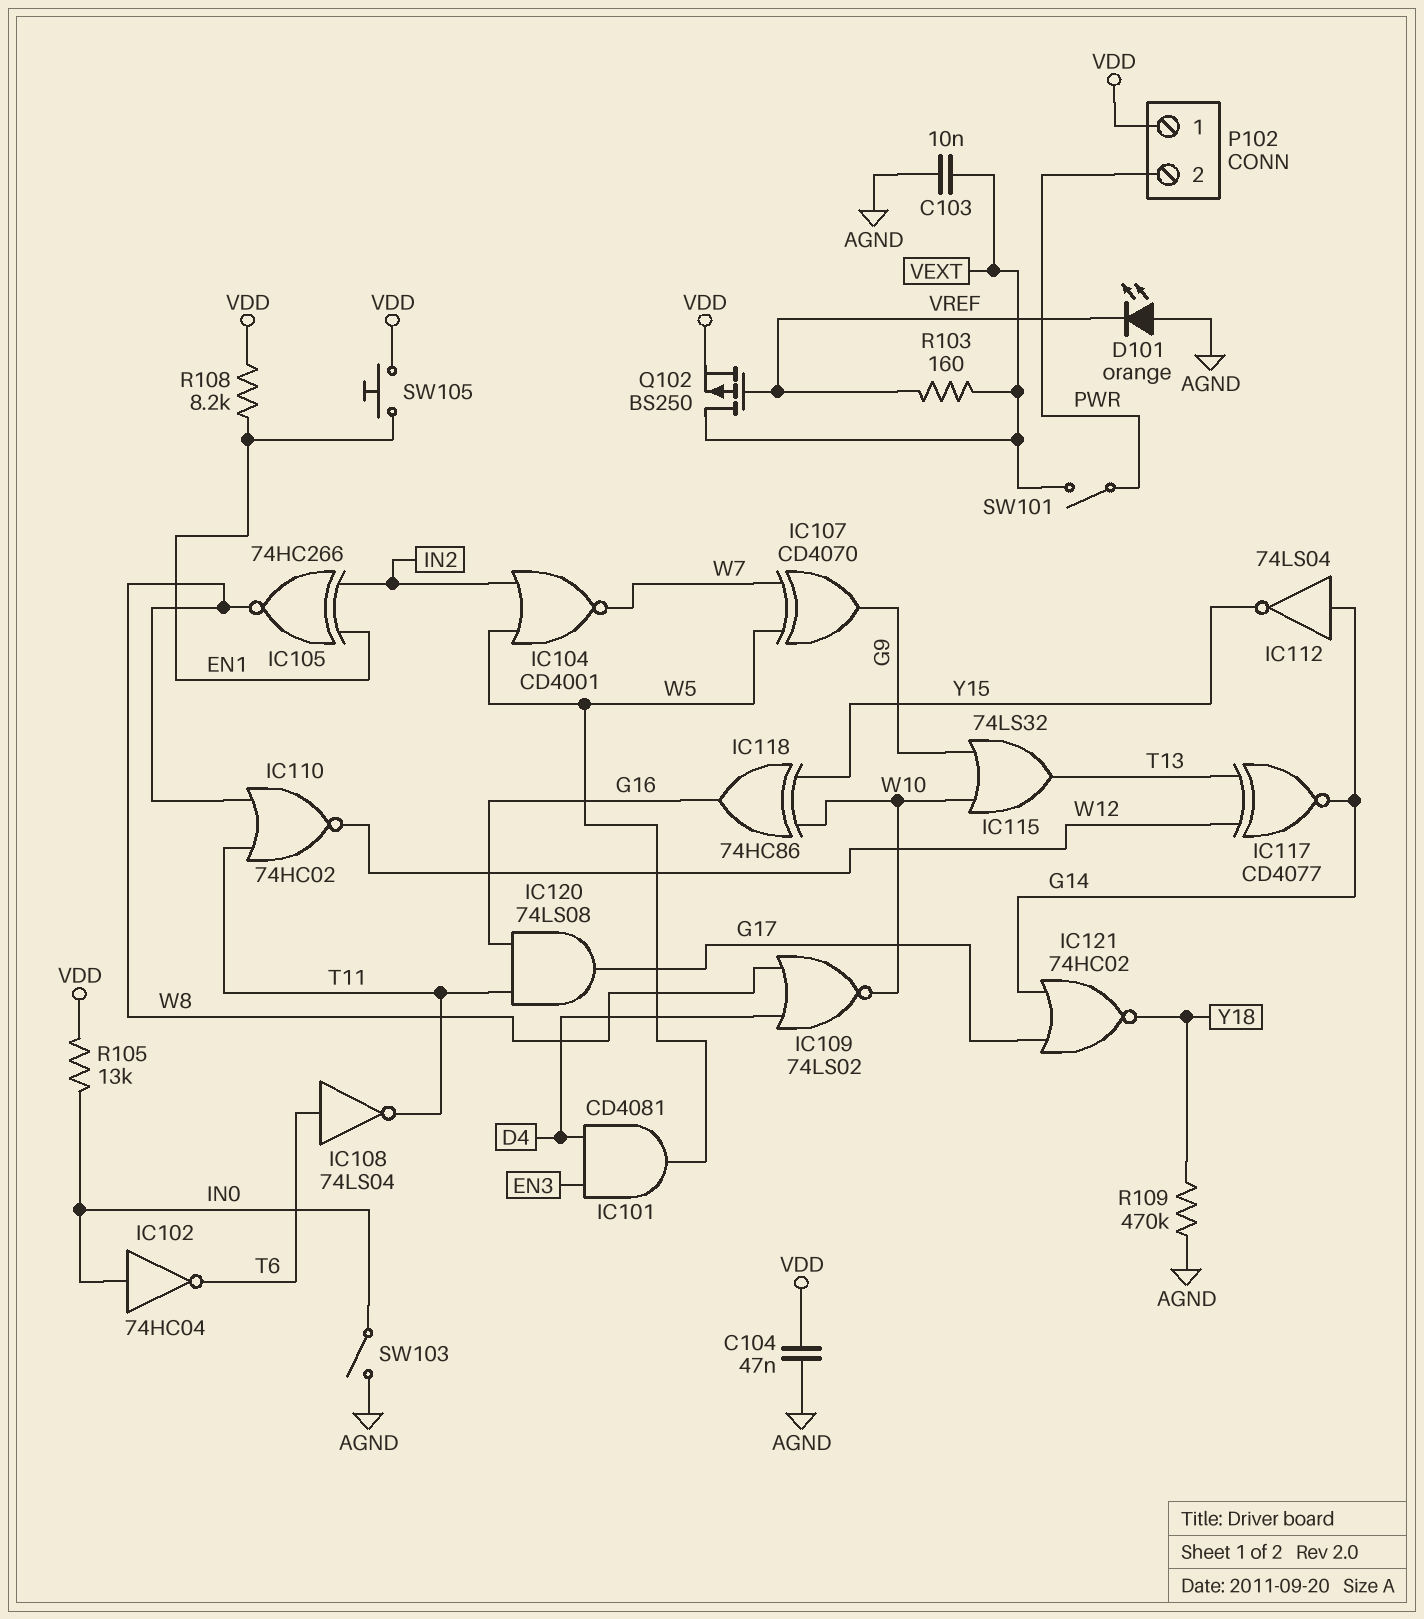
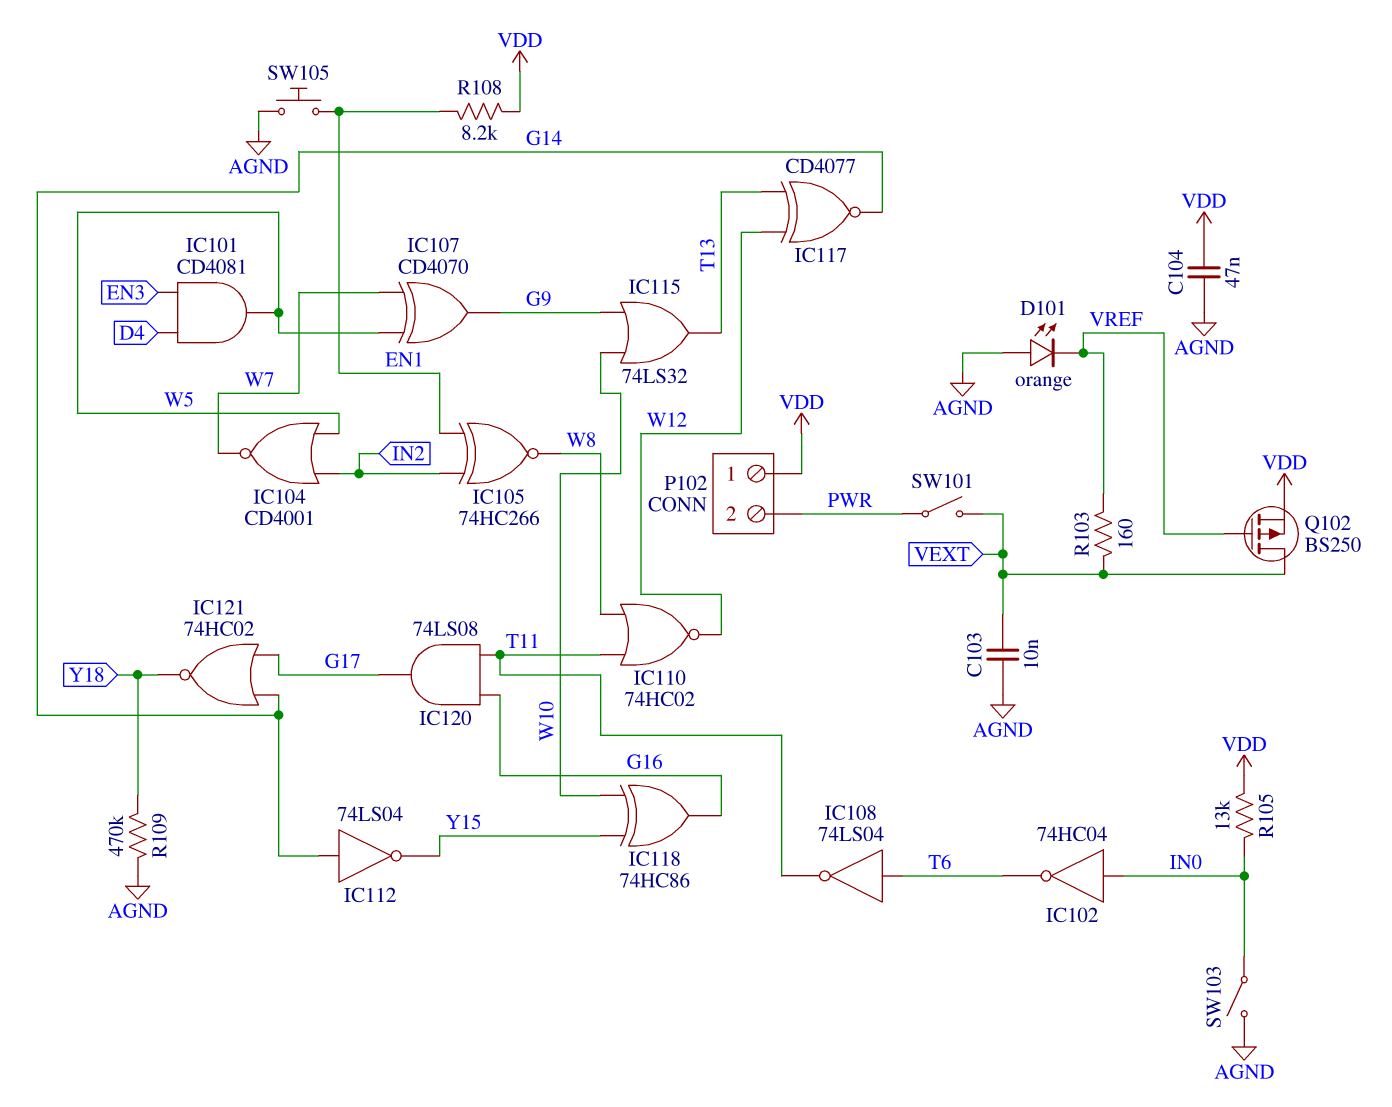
IC109: NOR 74LS02 (in D4, in W8, out W10) -> none
SW105: button (EN1, VDD) -> button (AGND, EN1)

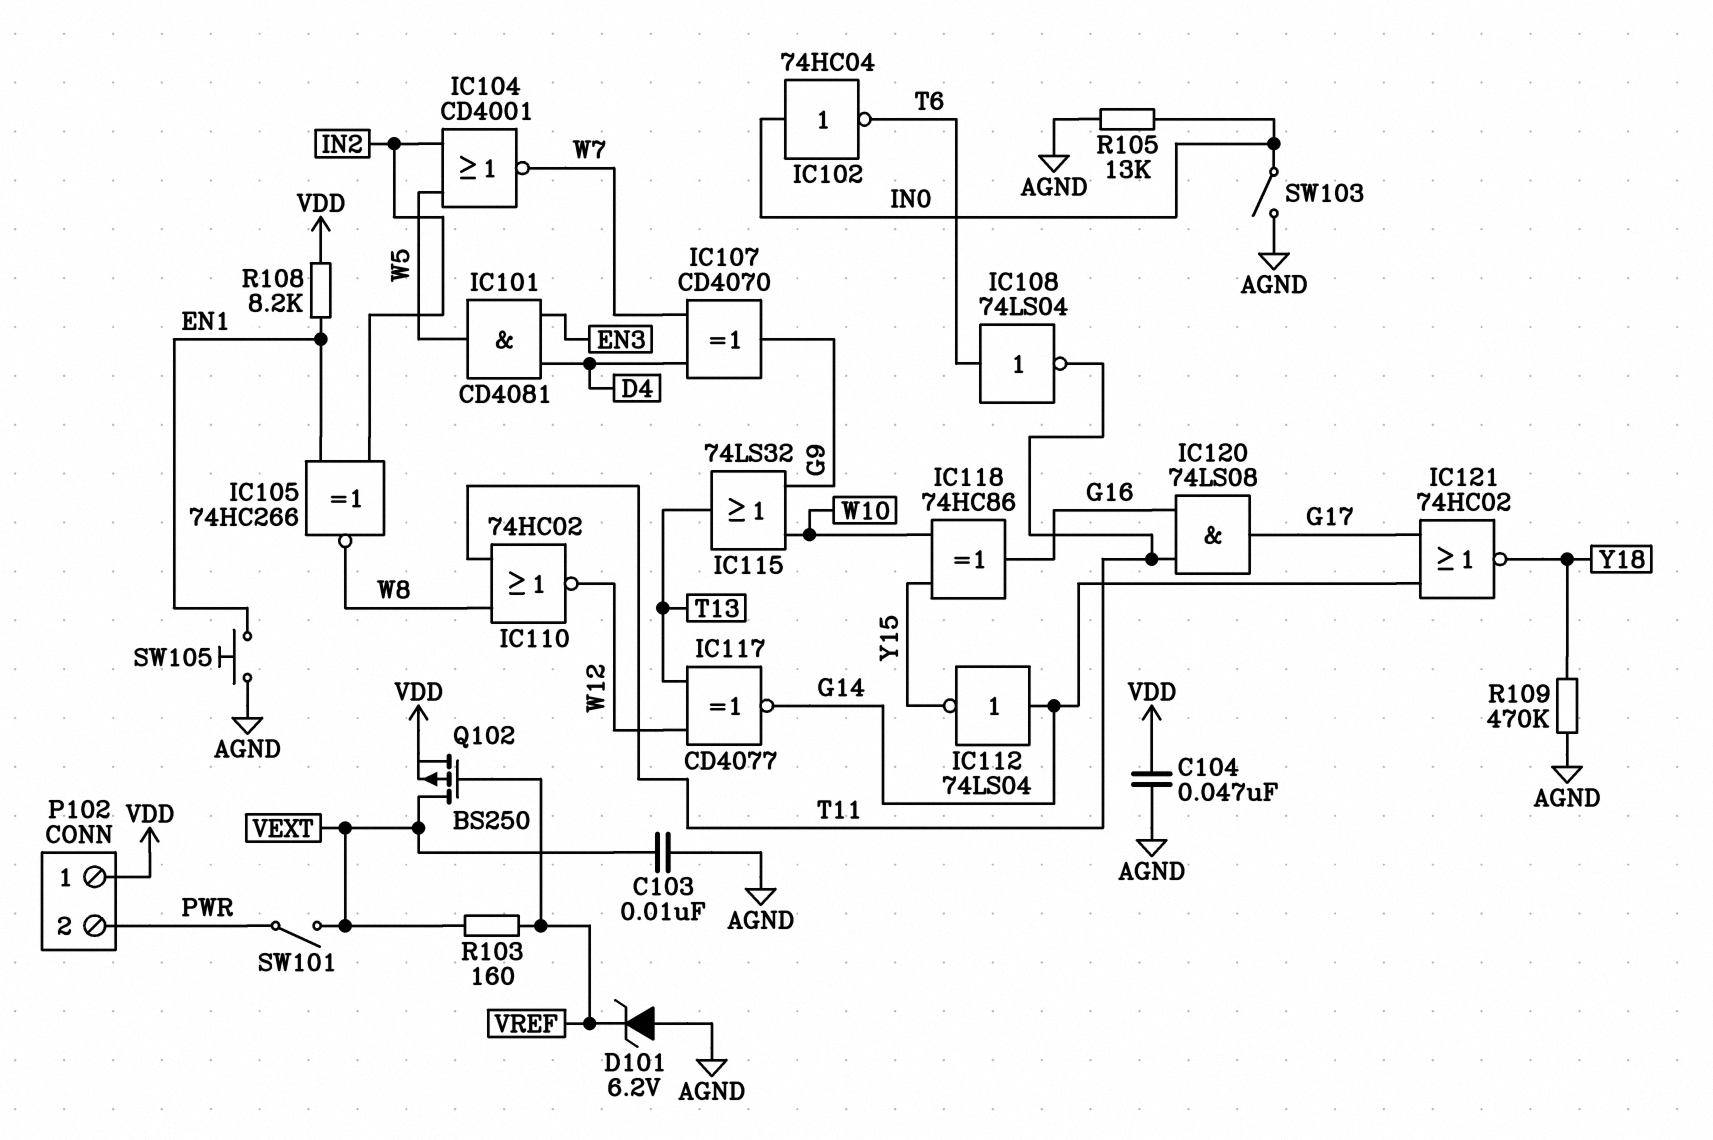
D101: LED orange (A AGND, K VREF) -> zener 6.2V (A AGND, K VREF)
IC107: XOR CD4070 (in W5, in W7, out G9) -> XOR CD4070 (in D4, in W7, out G9)
R105: 13k (IN0, VDD) -> 13k (AGND, IN0)

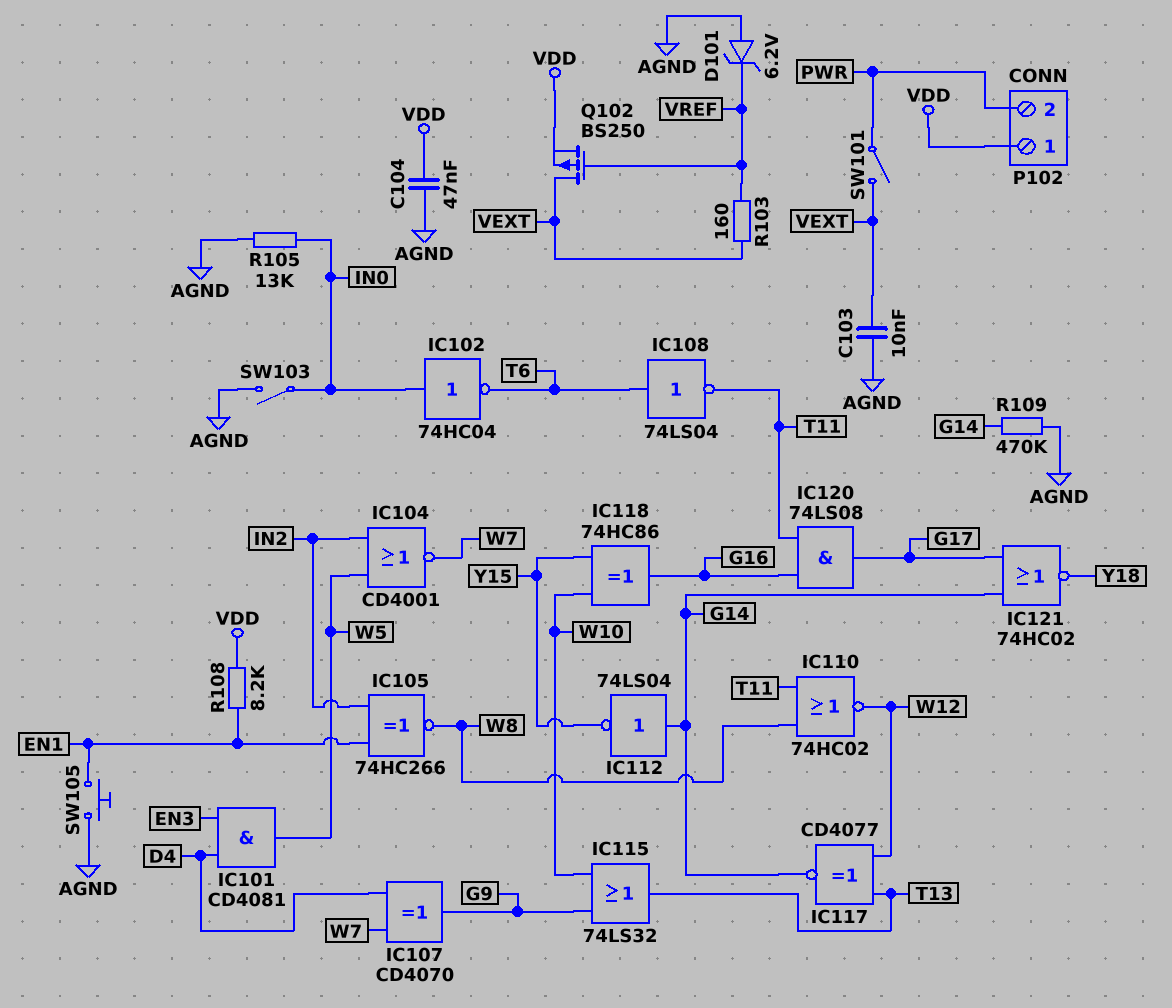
R109: 470k (AGND, Y18) -> 470k (AGND, G14)

